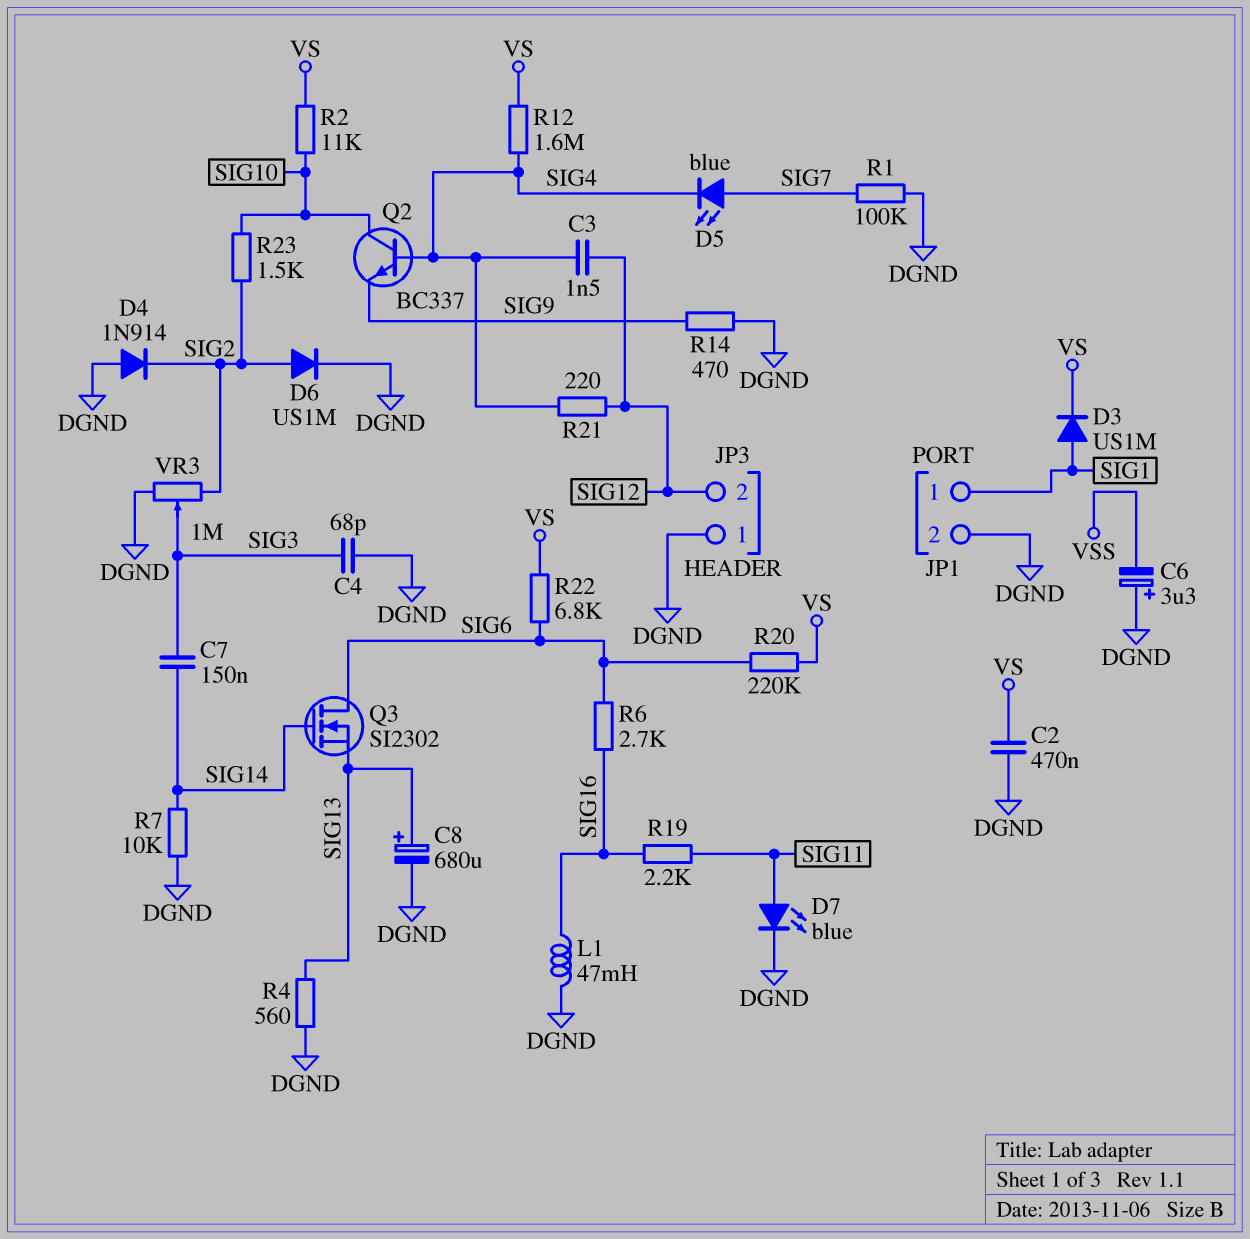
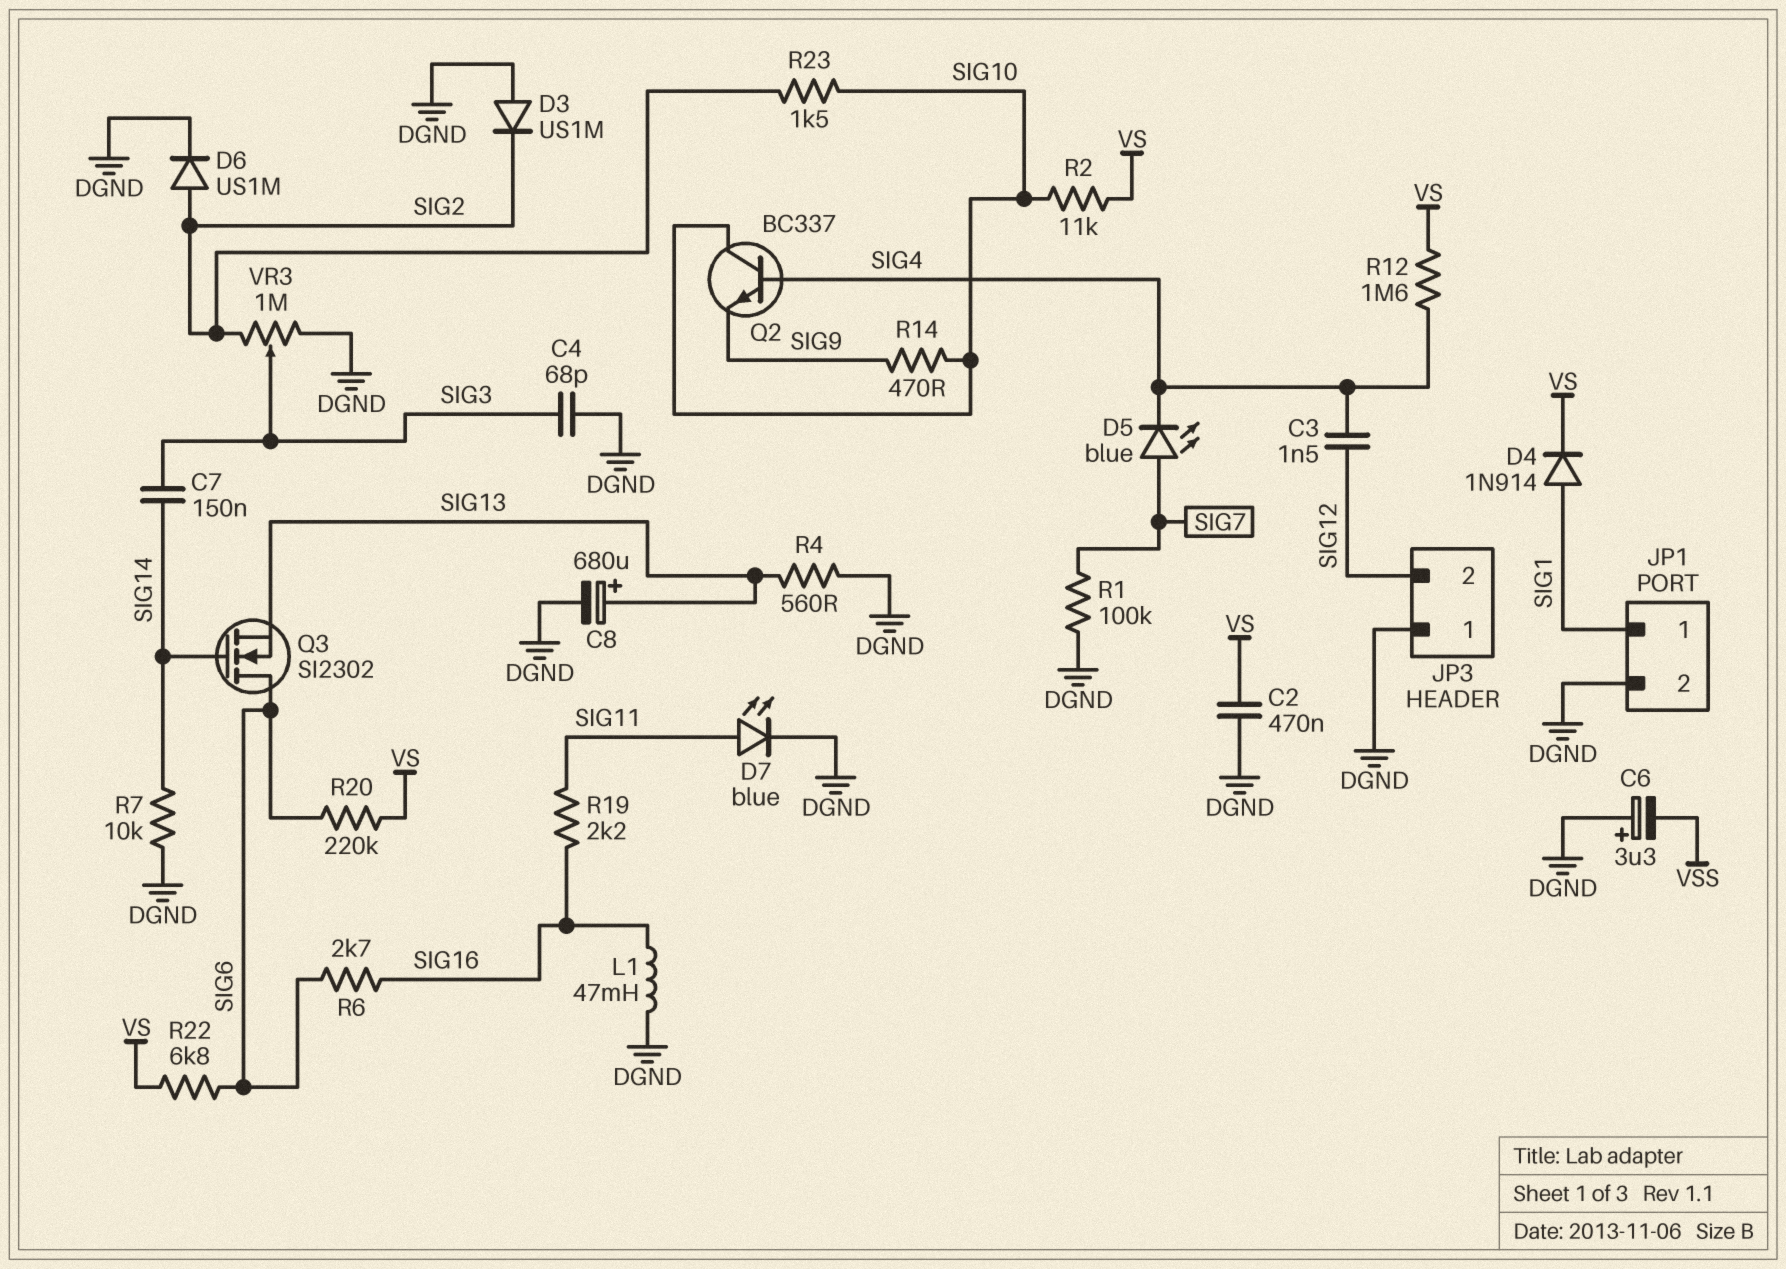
D3: diode US1M (A SIG1, K VS) -> diode US1M (A DGND, K SIG2)
D4: diode 1N914 (A DGND, K SIG2) -> diode 1N914 (A SIG1, K VS)
R14: 470 (DGND, SIG9) -> 470 (SIG9, SIG10)
R21: 220 (SIG4, SIG12) -> none

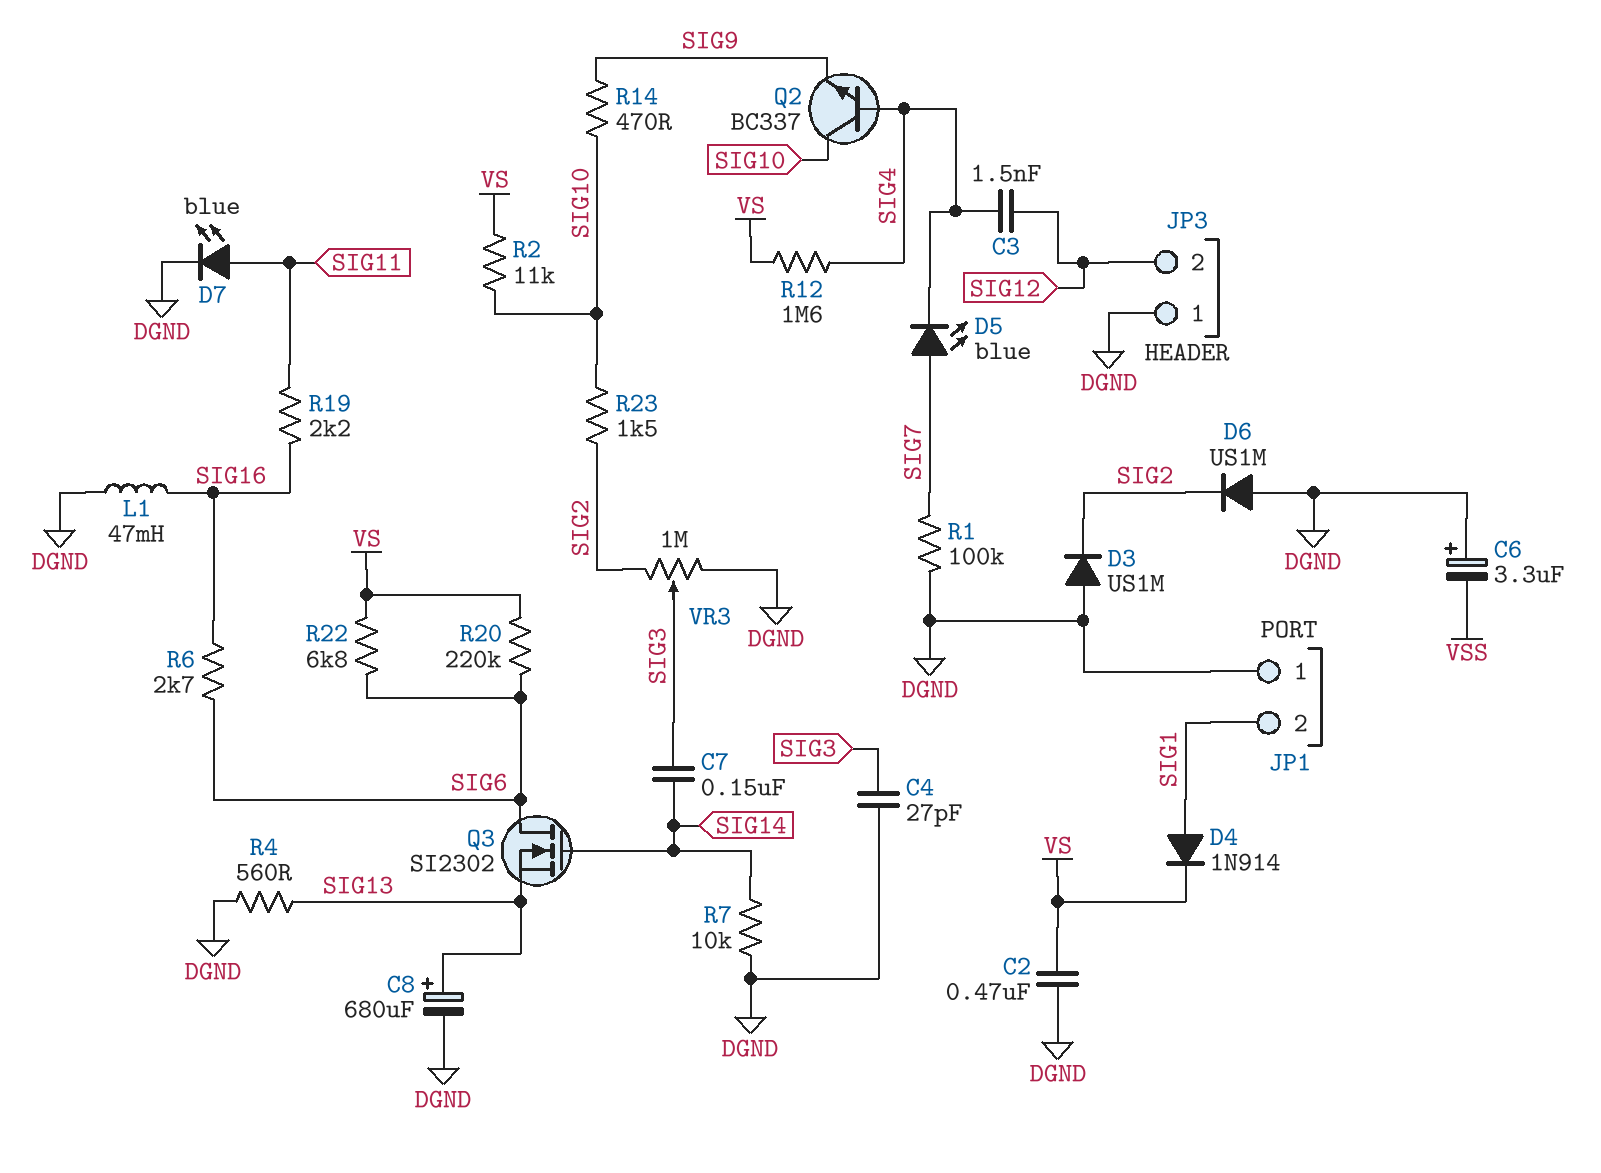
C4: 68pF (DGND, SIG3) -> 27pF (DGND, SIG3)
D6: diode US1M (A SIG2, K DGND) -> diode US1M (A DGND, K SIG2)
JP1 pin 1: SIG1 -> DGND
JP1 pin 2: DGND -> SIG1

